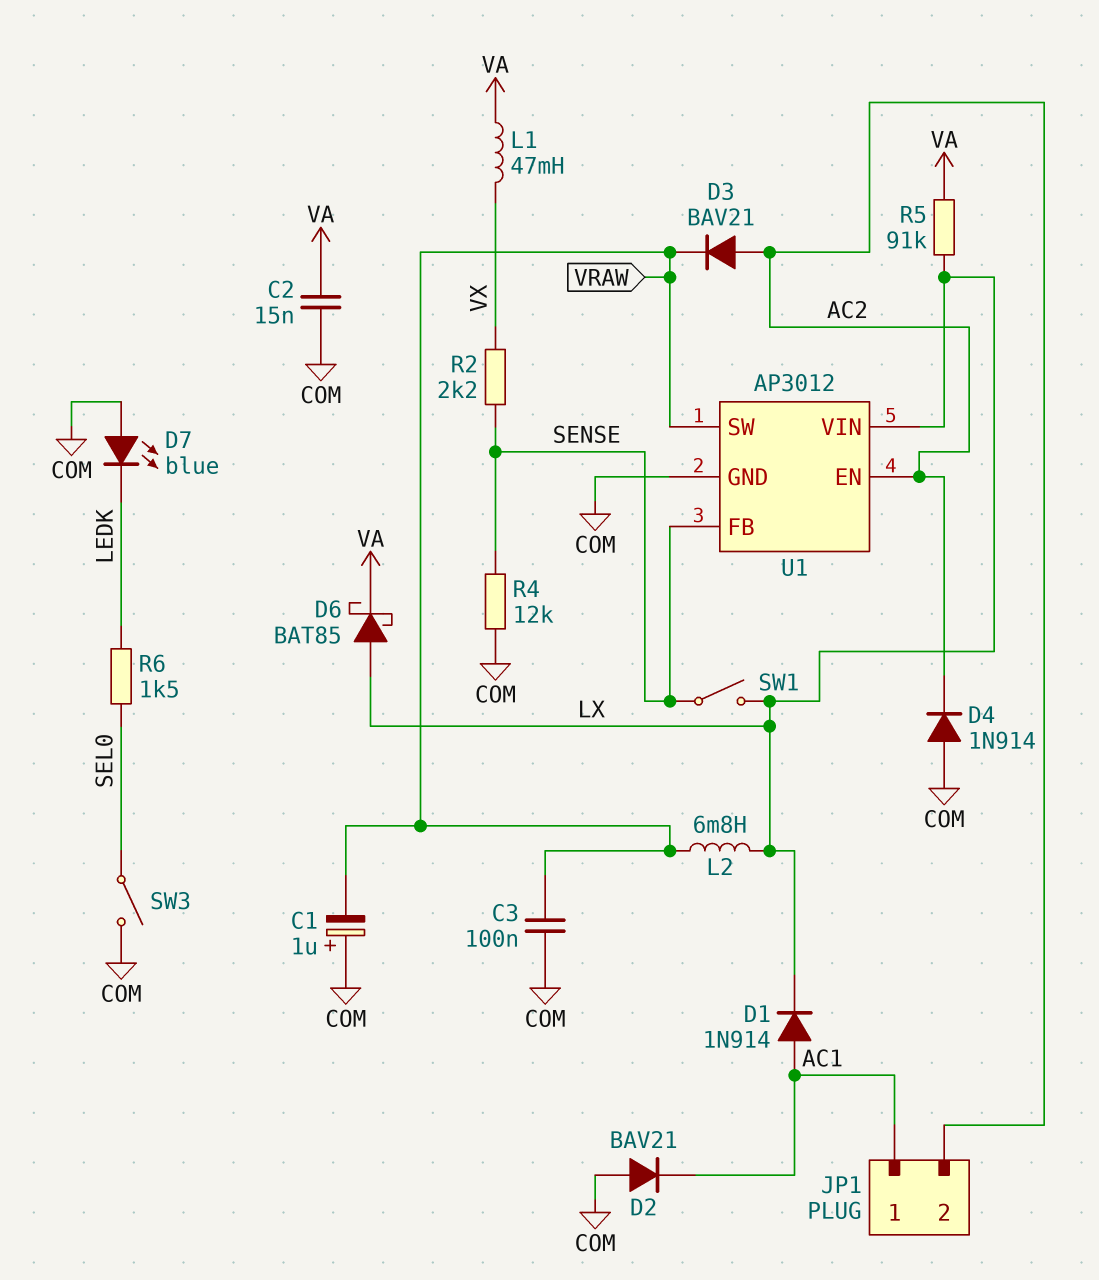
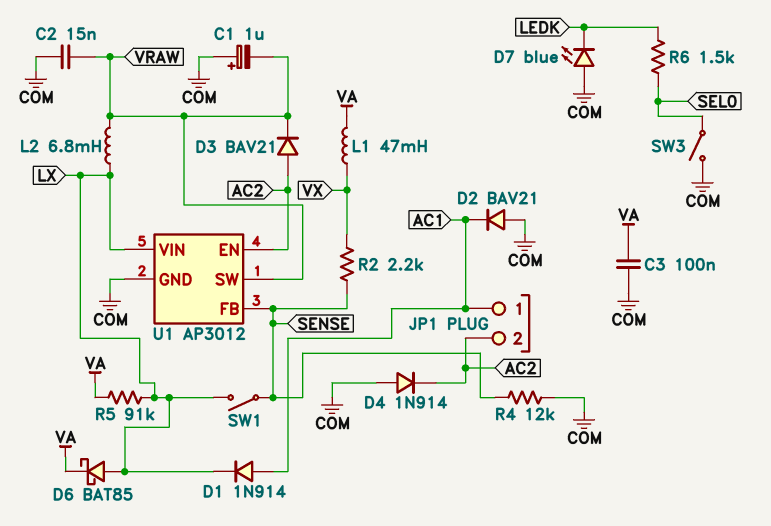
C2: 15nF (COM, VA) -> 15nF (COM, VRAW)
C3: 100nF (COM, VRAW) -> 100nF (COM, VA)

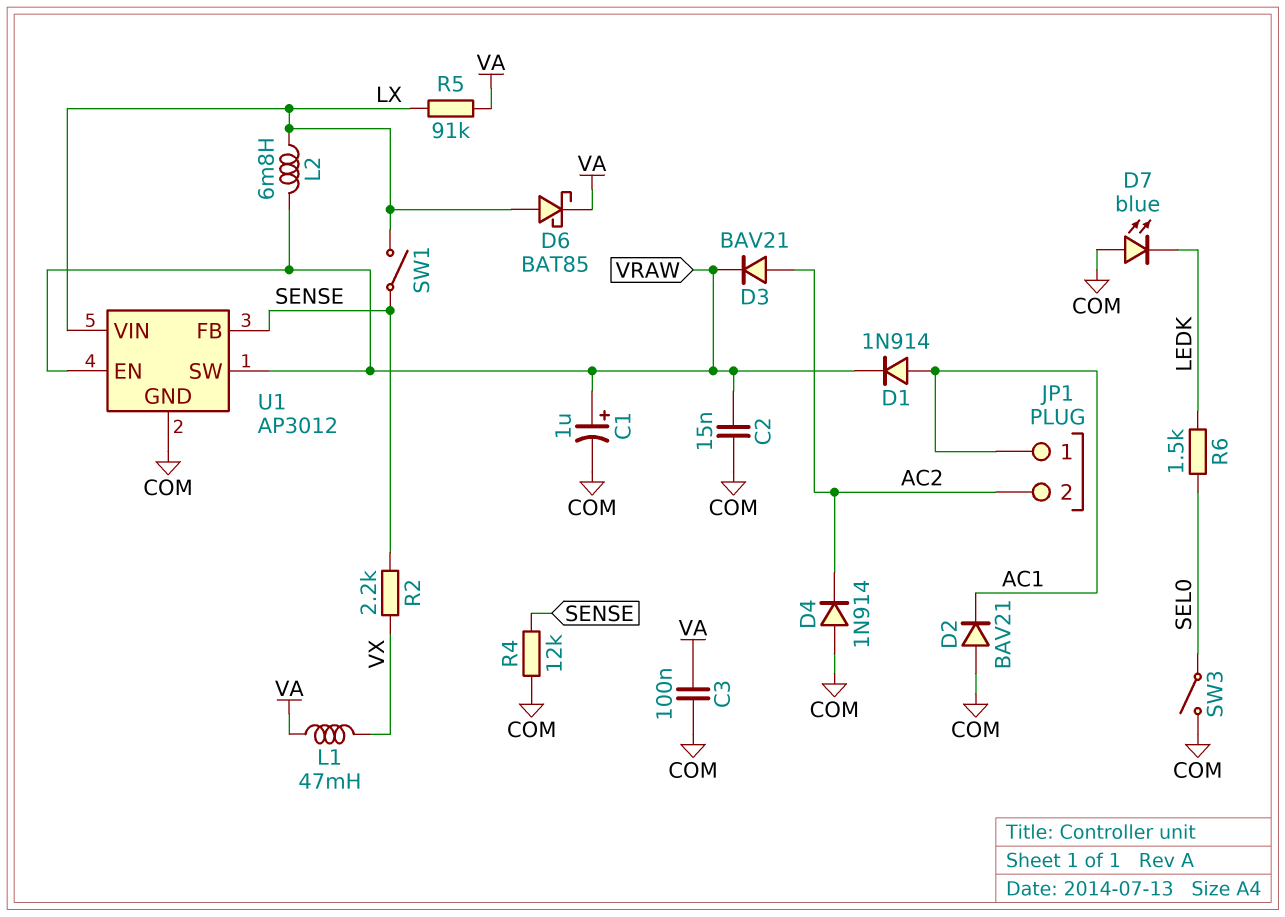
C1: 1uF (plus COM, minus VRAW) -> 1uF (plus VRAW, minus COM)
D1: diode 1N914 (A AC1, K LX) -> diode 1N914 (A AC1, K VRAW)
U1 pin EN: AC2 -> VRAW

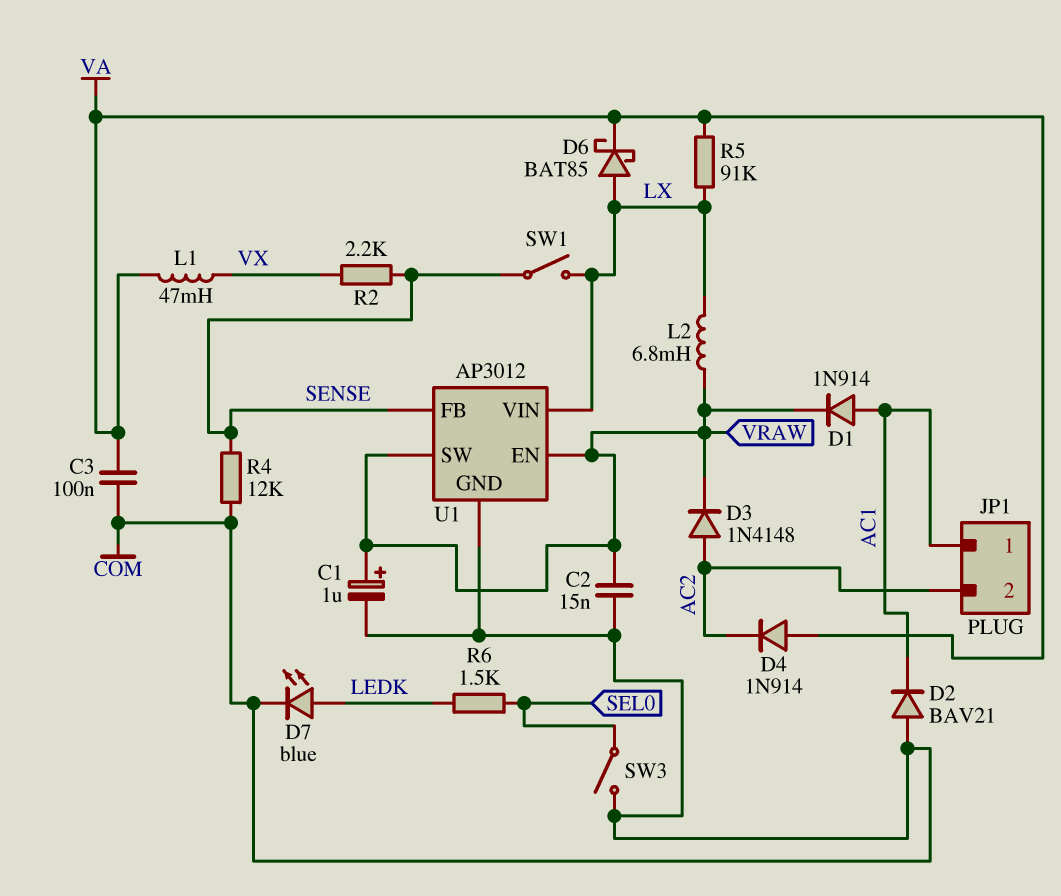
D3: diode BAV21 (A AC2, K VRAW) -> diode 1N4148 (A AC2, K VRAW)
D4: diode 1N914 (A COM, K AC2) -> diode 1N914 (A VA, K AC2)
D7: LED blue (A COM, K LEDK) -> LED blue (A LEDK, K COM)

